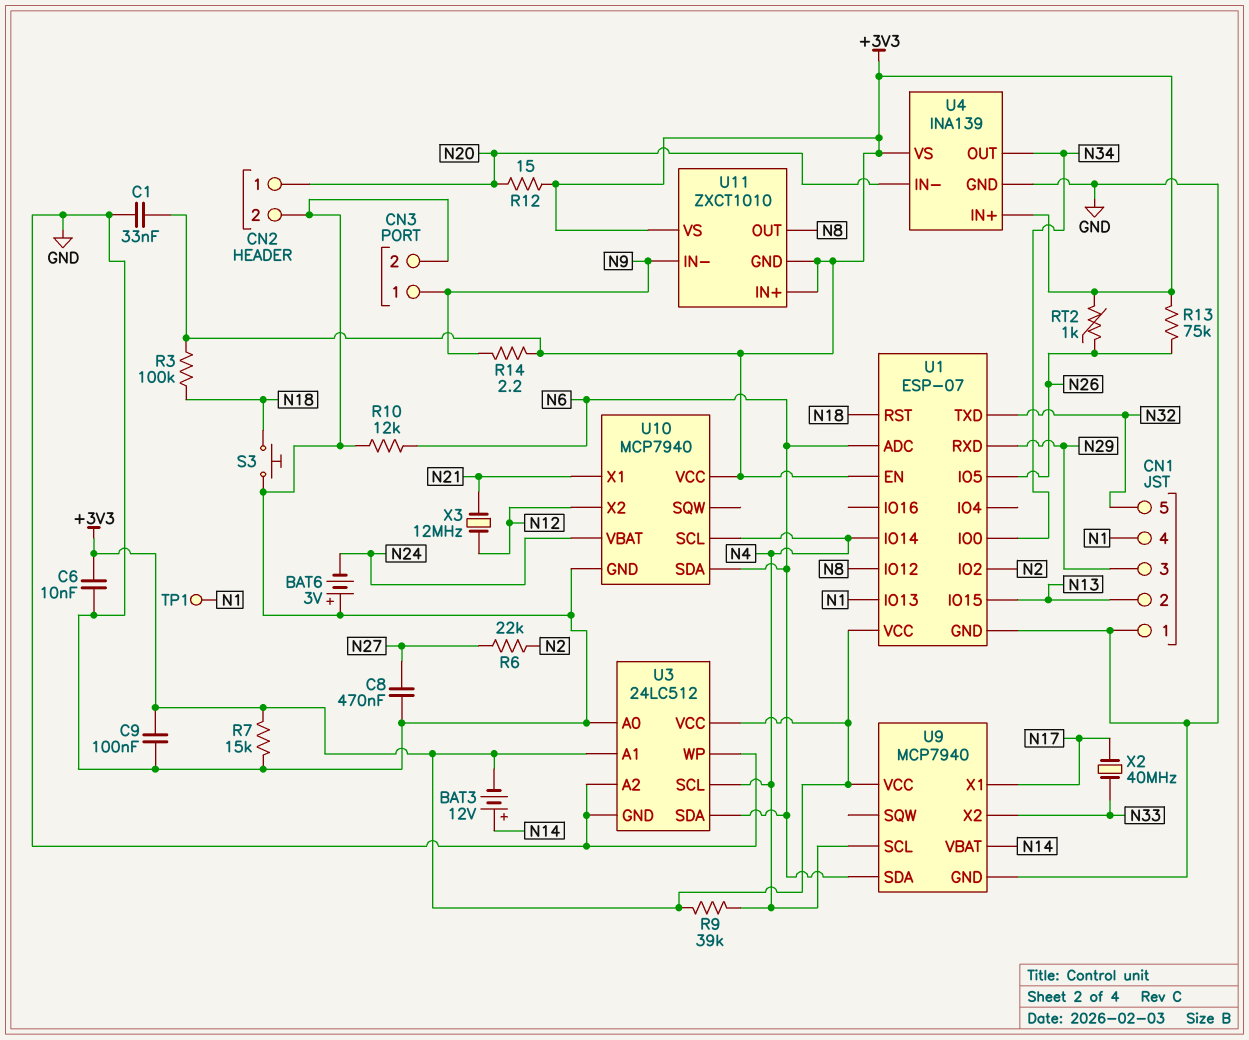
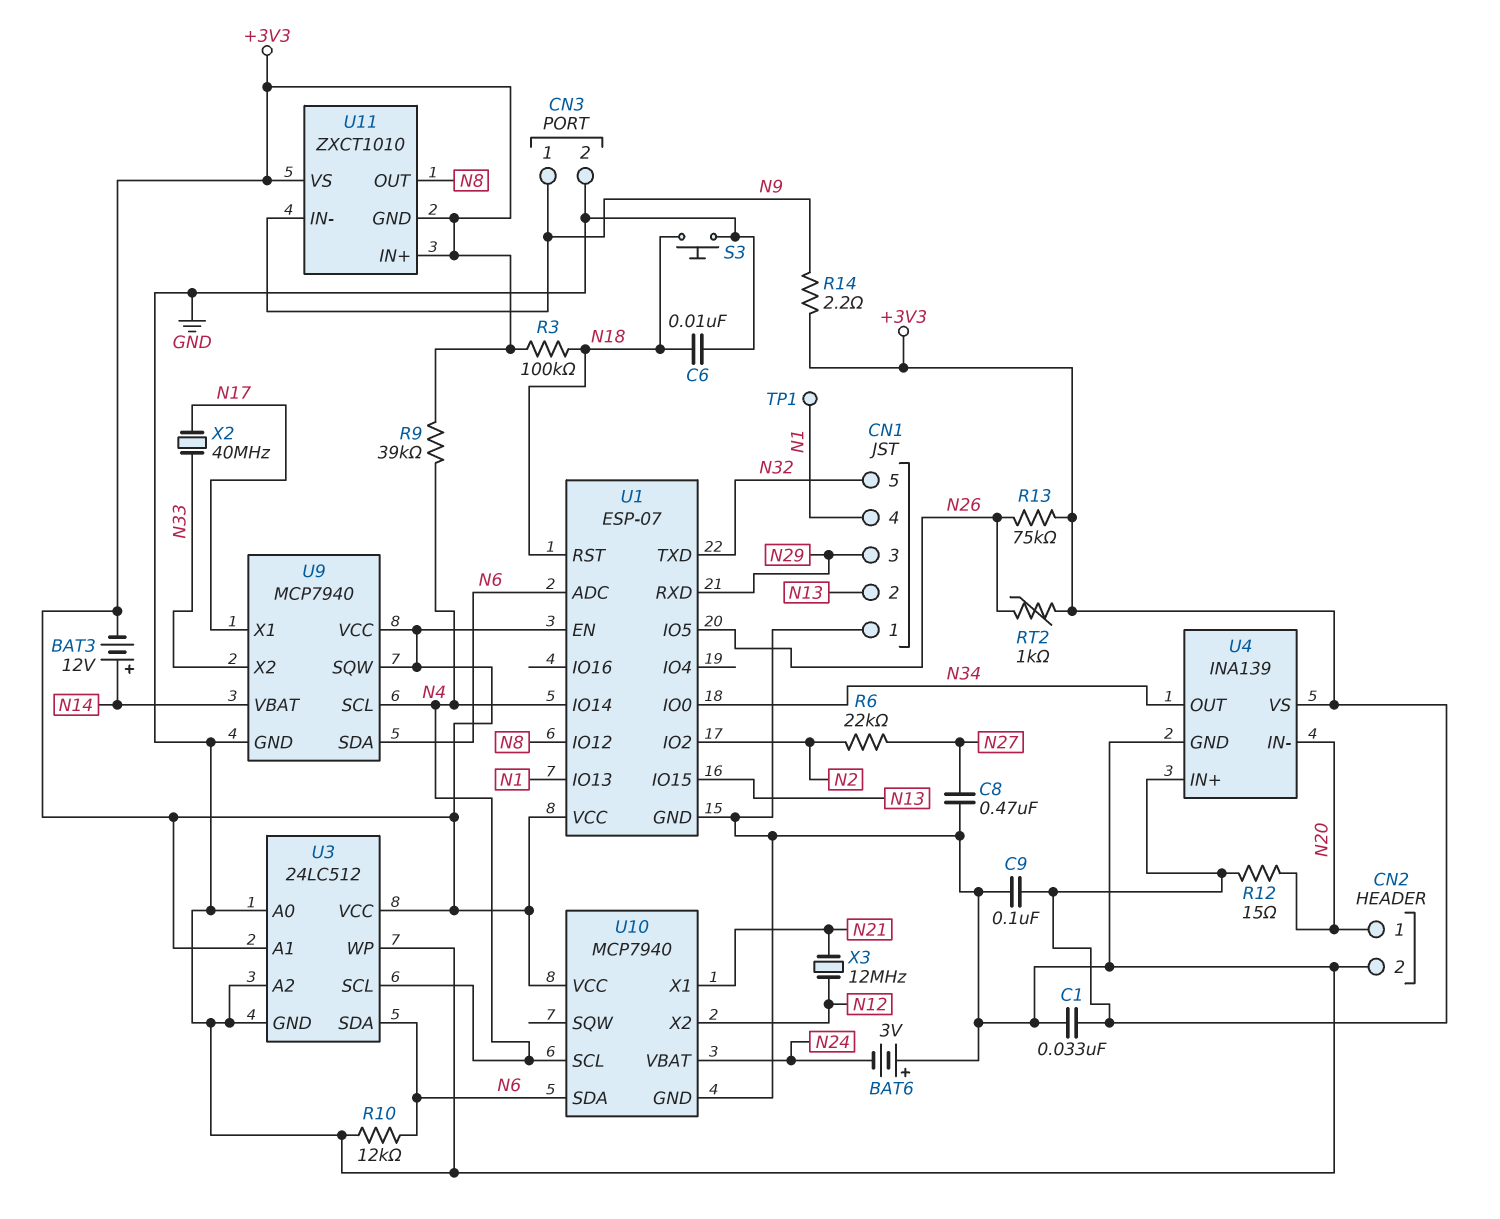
C6: 10nF (+3V3, GND) -> 10nF (GND, N18)
R7: 15k (+3V3, GND) -> none
U9 pin SQW: none -> +3V3

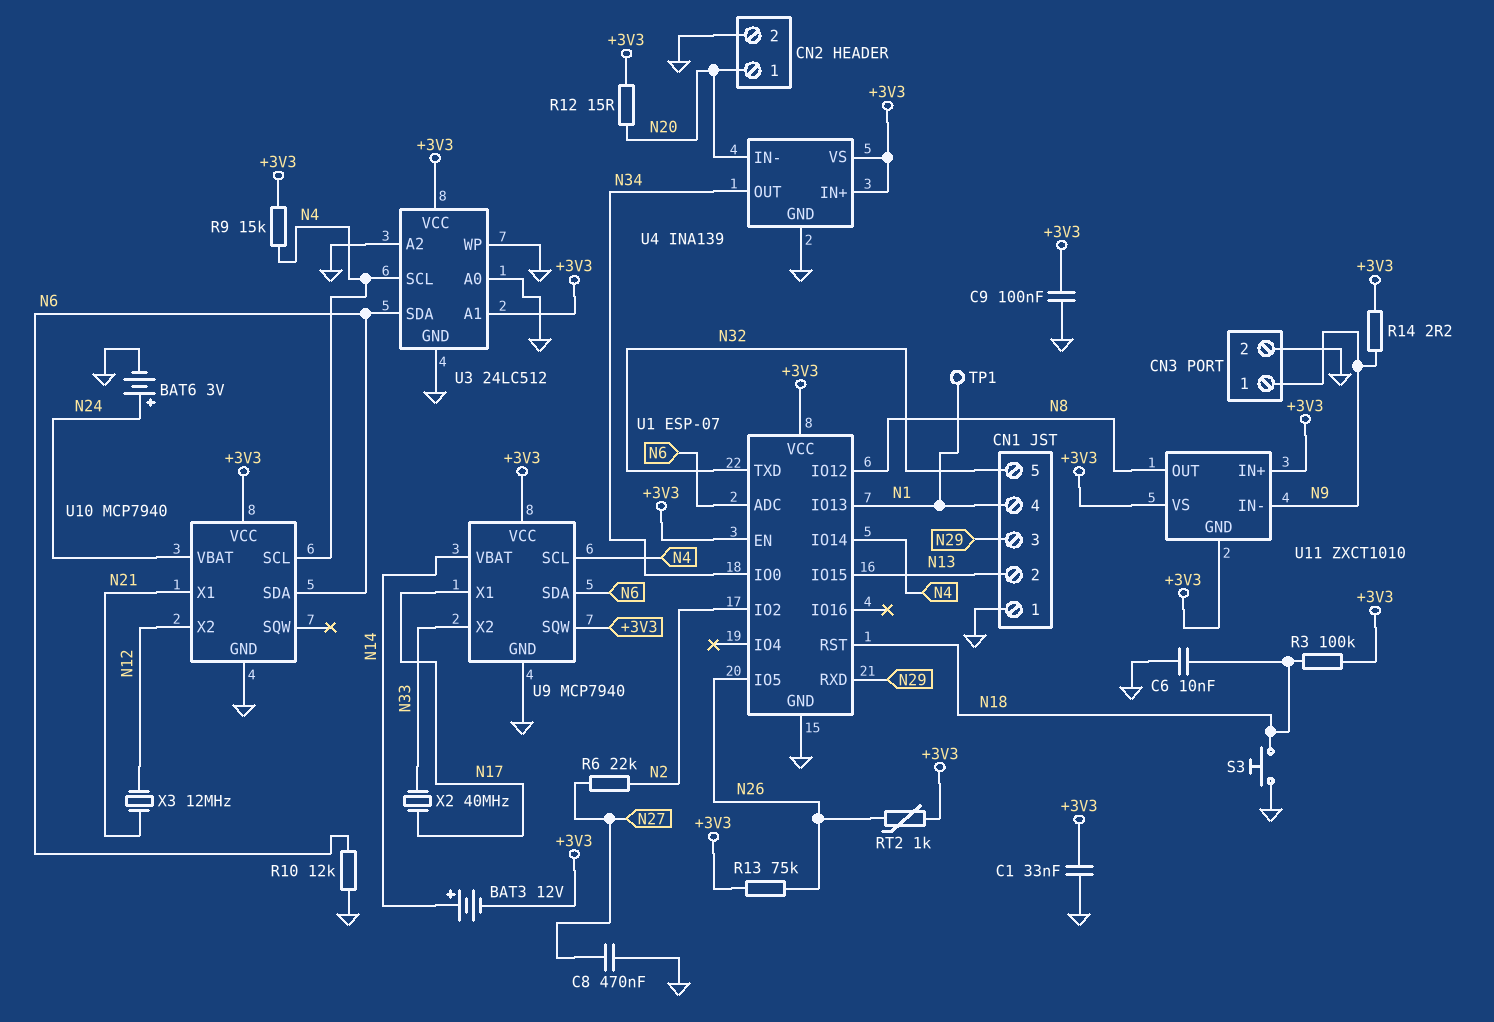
BAT6: 3V (plus GND, minus N24) -> 3V (plus N24, minus GND)
R9: 39k (+3V3, N4) -> 15k (+3V3, N4)

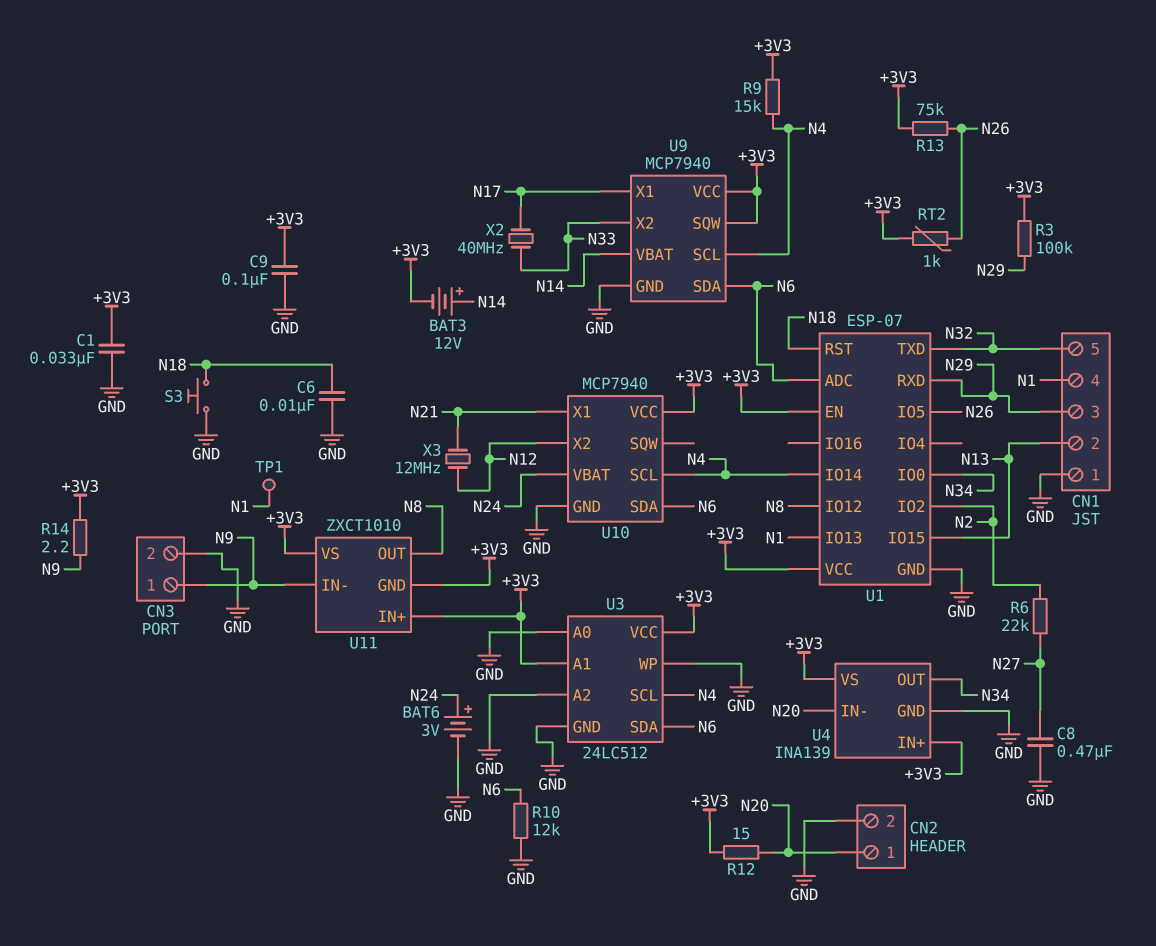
R3: 100k (+3V3, N18) -> 100k (+3V3, N29)

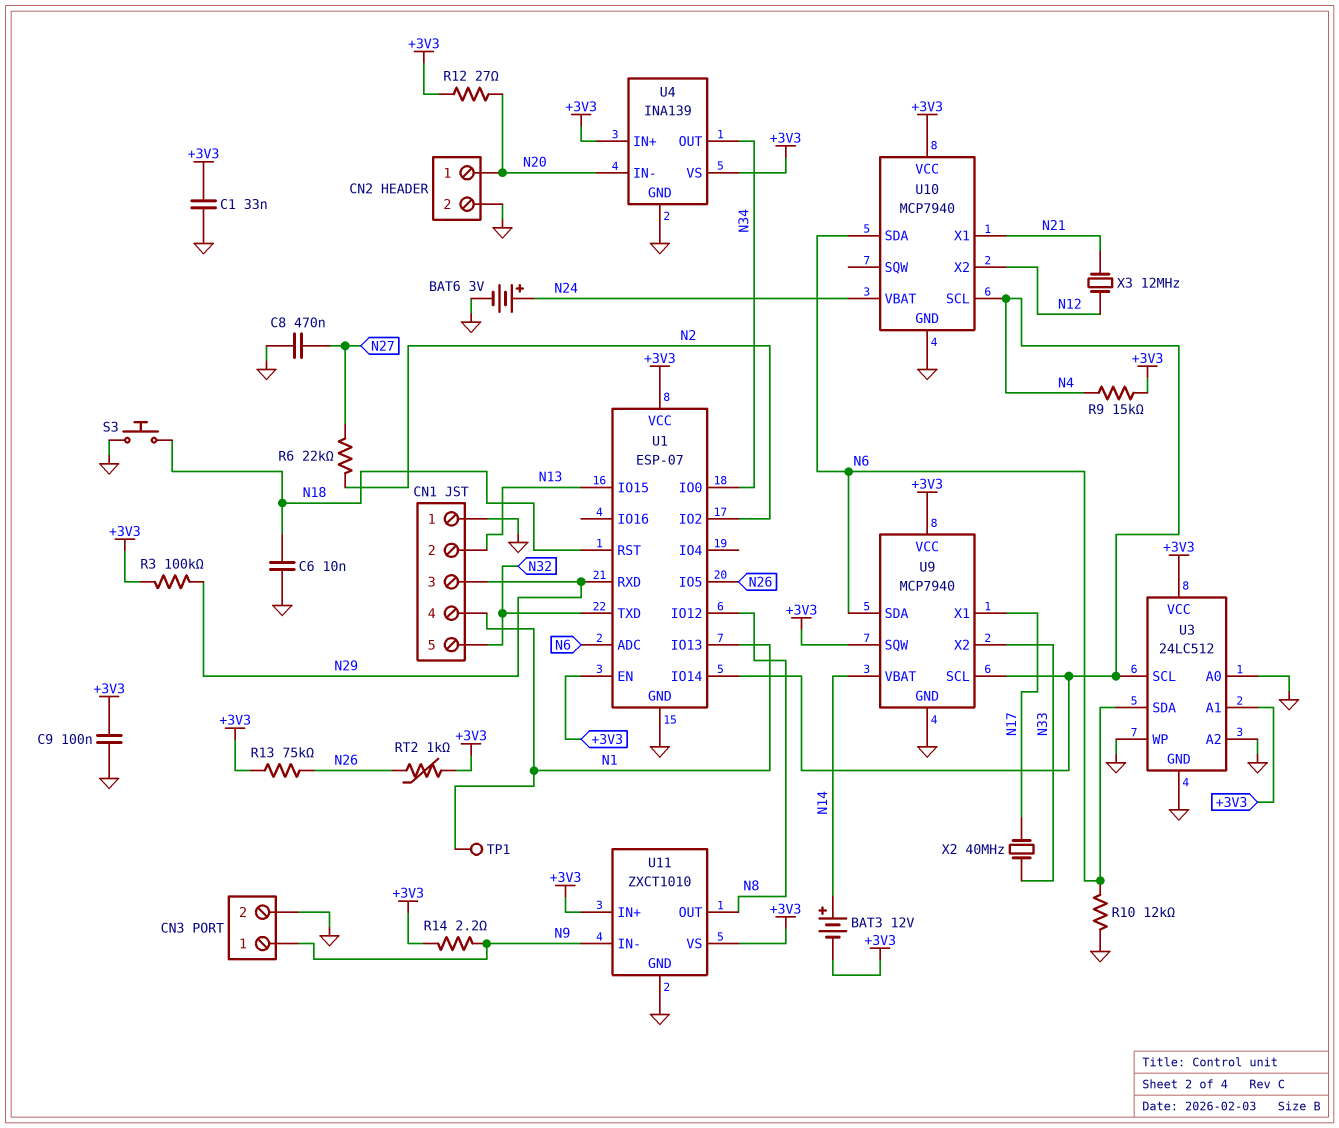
R12: 15 (+3V3, N20) -> 27 (+3V3, N20)
U11 pin GND: +3V3 -> GND

